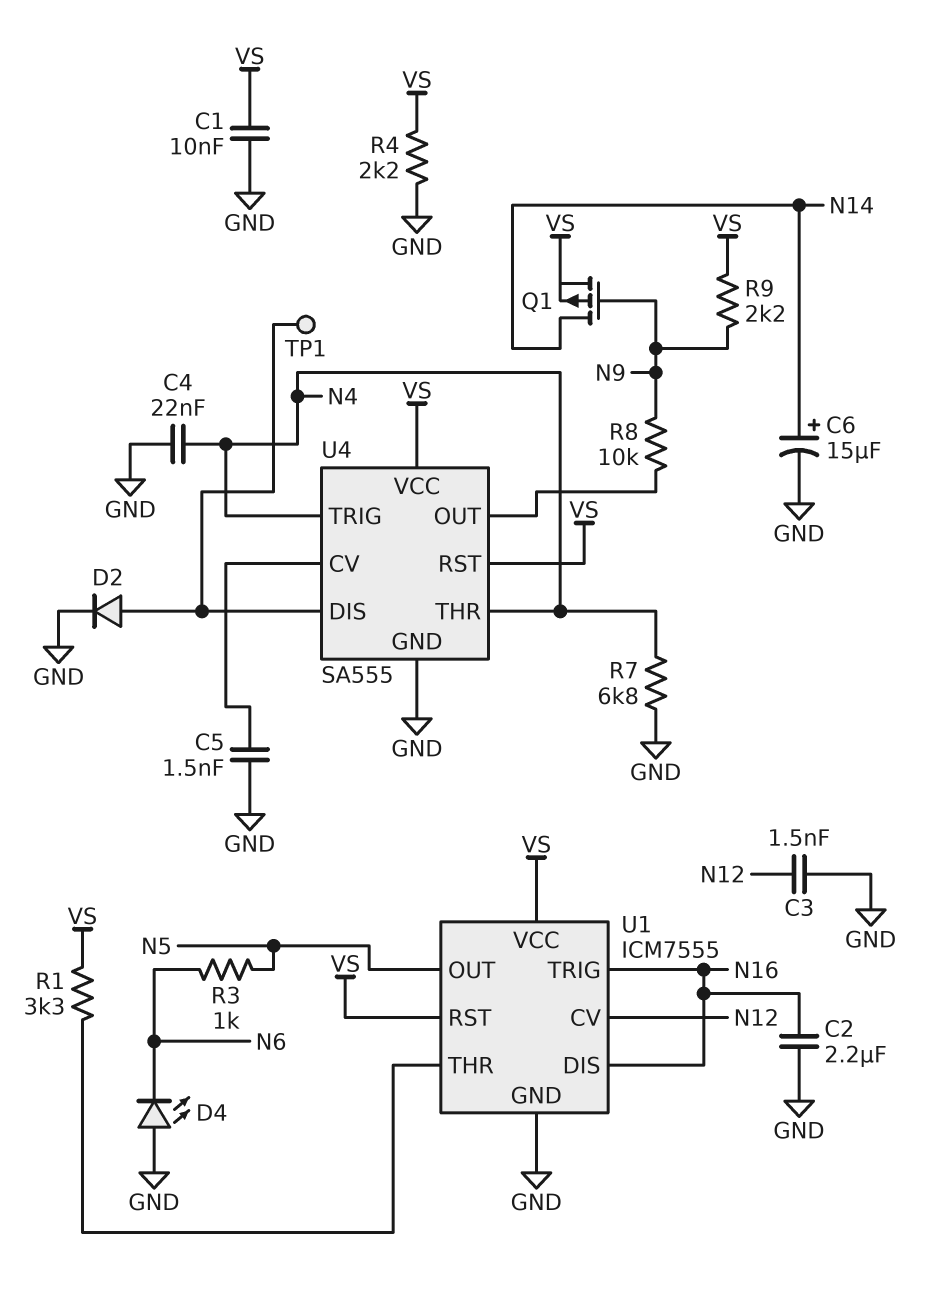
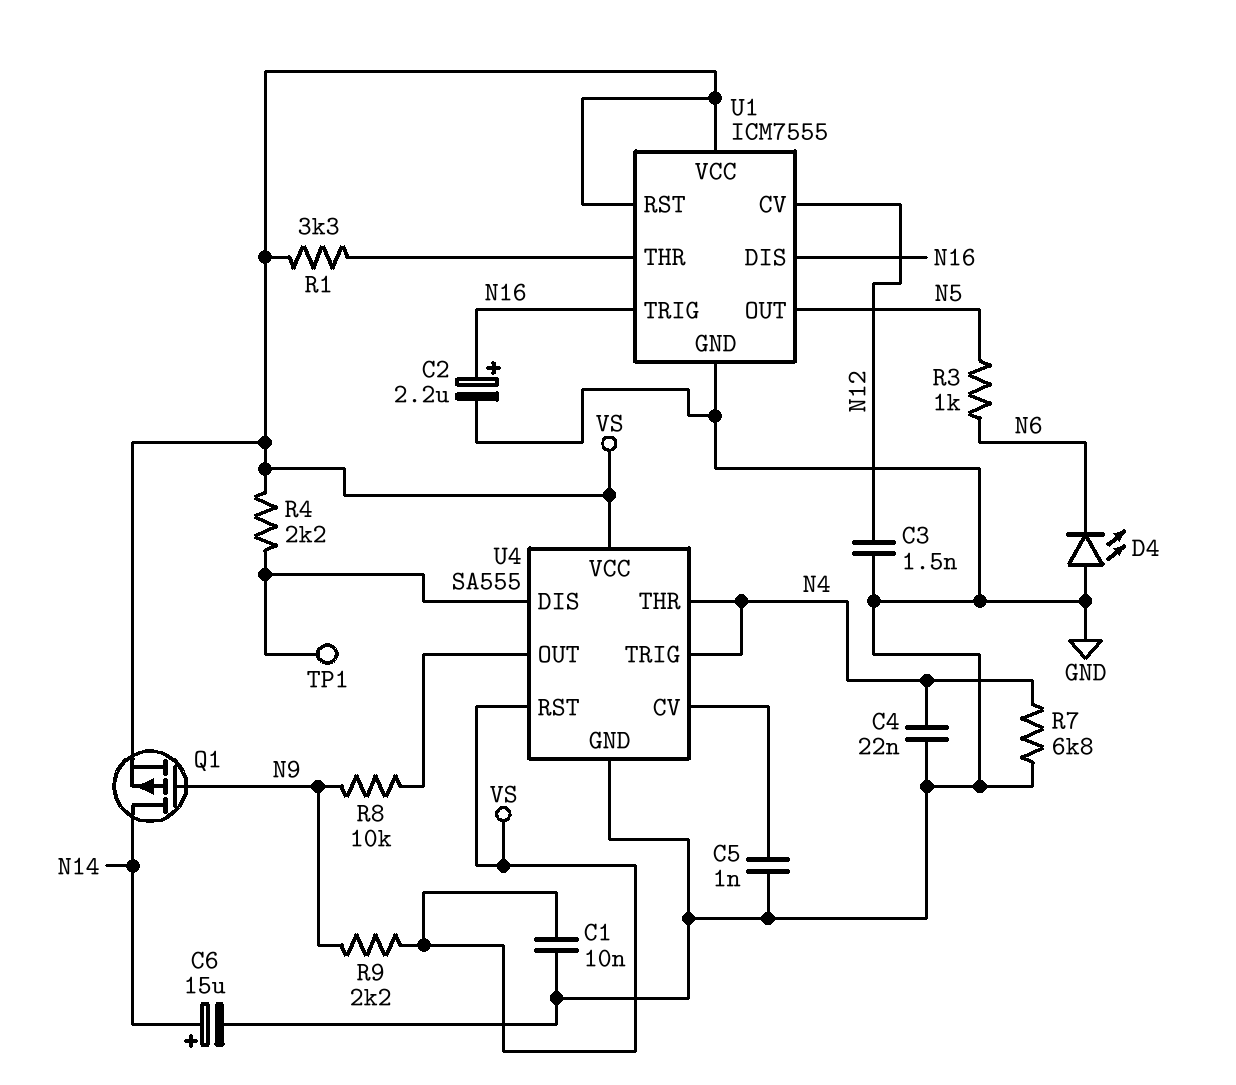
C2: 2.2uF (GND, N16) -> 2.2uF (plus N16, minus GND)
C5: 1.5nF (GND, U4/CV) -> 1nF (GND, U4/CV)
D2: diode (A U4/DIS, K GND) -> none
R4: 2.2k (GND, VS) -> 2.2k (U4/DIS, VS)

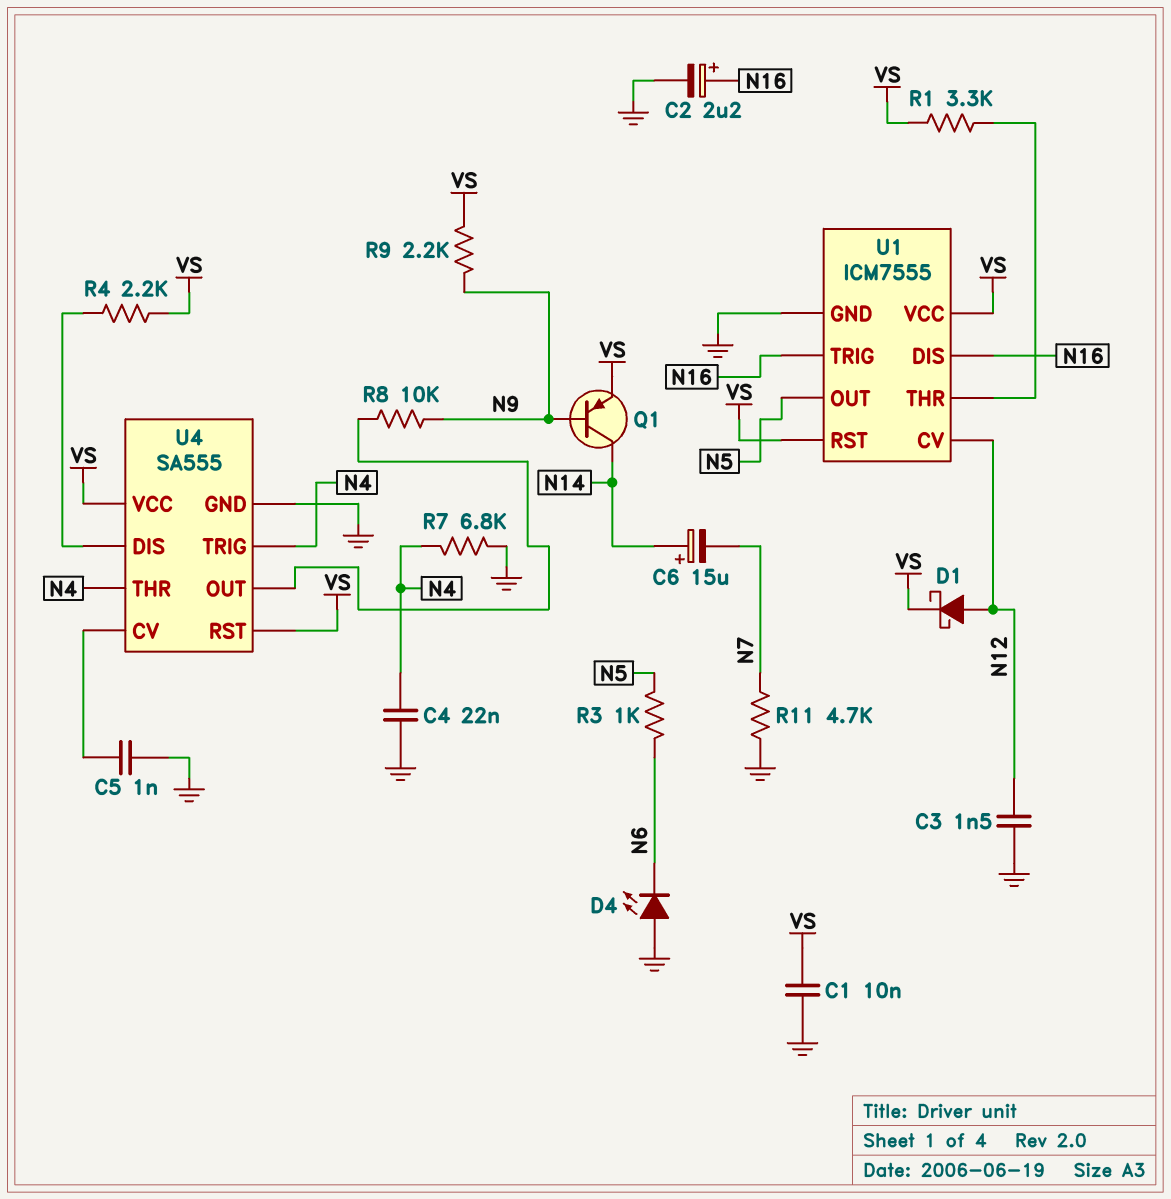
C6: 15uF (plus N14, minus GND) -> 15uF (plus N14, minus N7)
D1: none -> schottky (A N12, K VS)
Q1: PMOS (G N9, D N14, S VS) -> PNP (B N9, C N14, E VS)
R11: none -> 4.7k (GND, N7)
TP1: test point (U4/DIS) -> none

